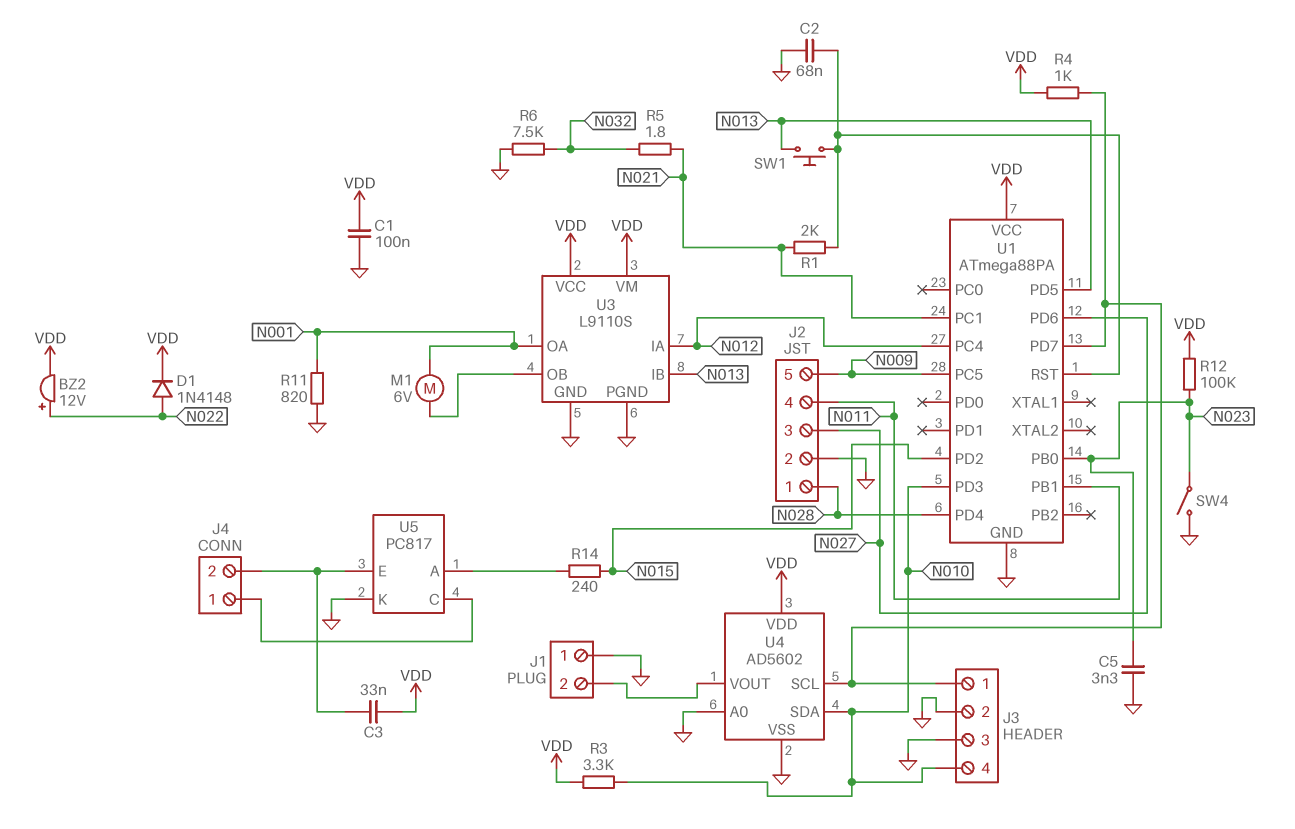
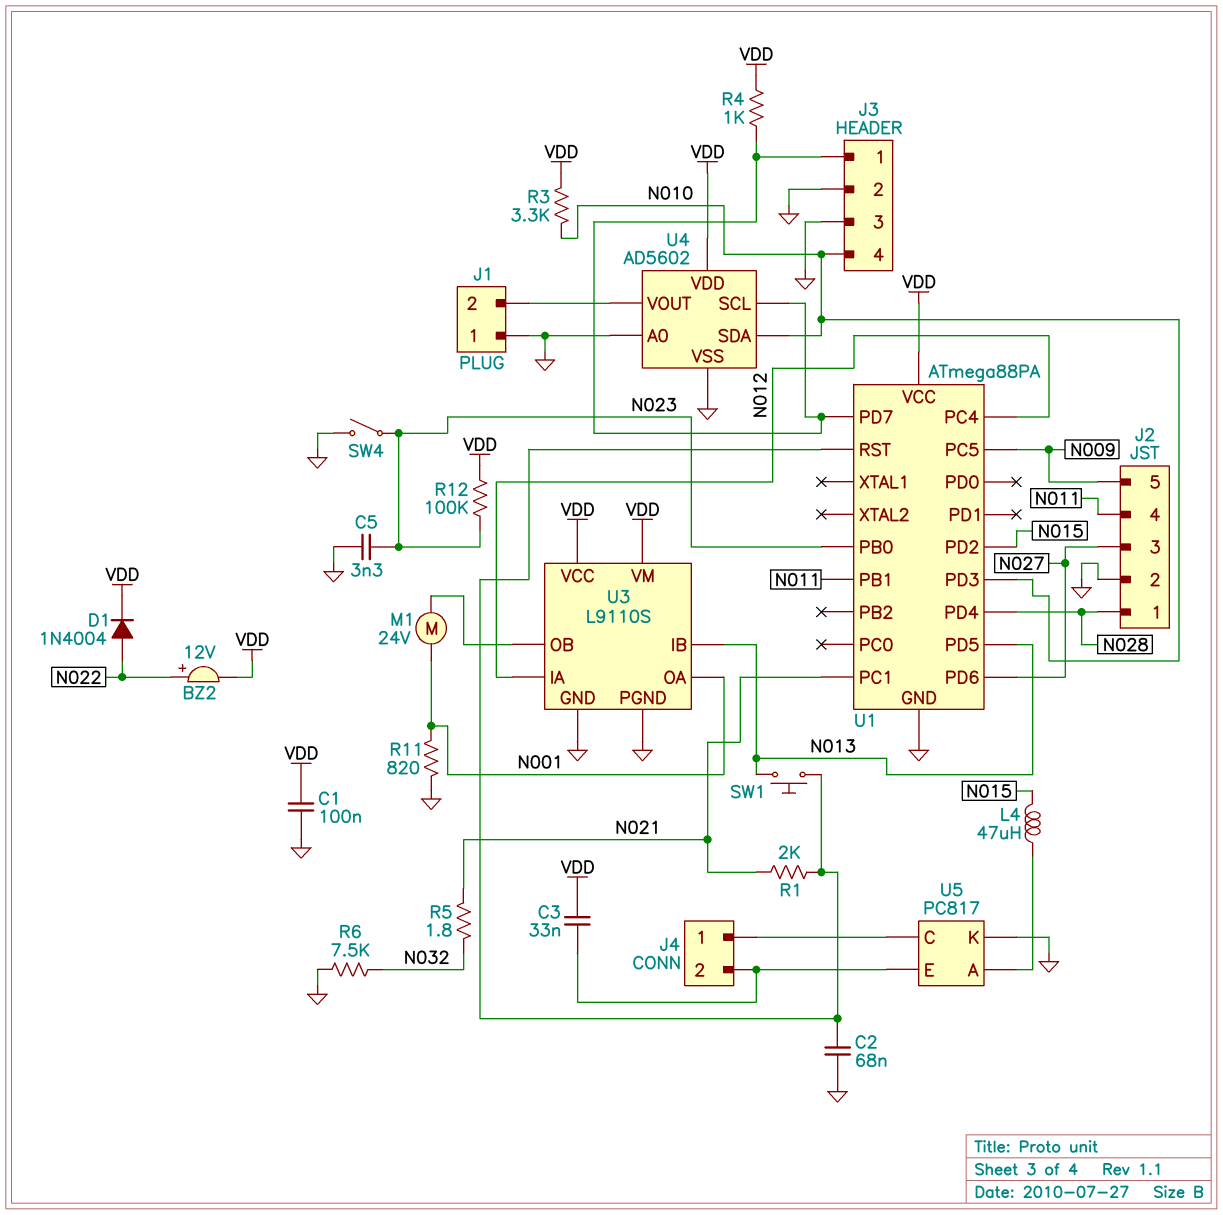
D1: diode 1N4148 (A N022, K VDD) -> diode 1N4004 (A N022, K VDD)
L4: none -> 47uH (N015, U5/A)
M1: motor 6V (N001, U3/OB) -> motor 24V (N001, U3/OB)
R14: 240 (N015, U5/A) -> none

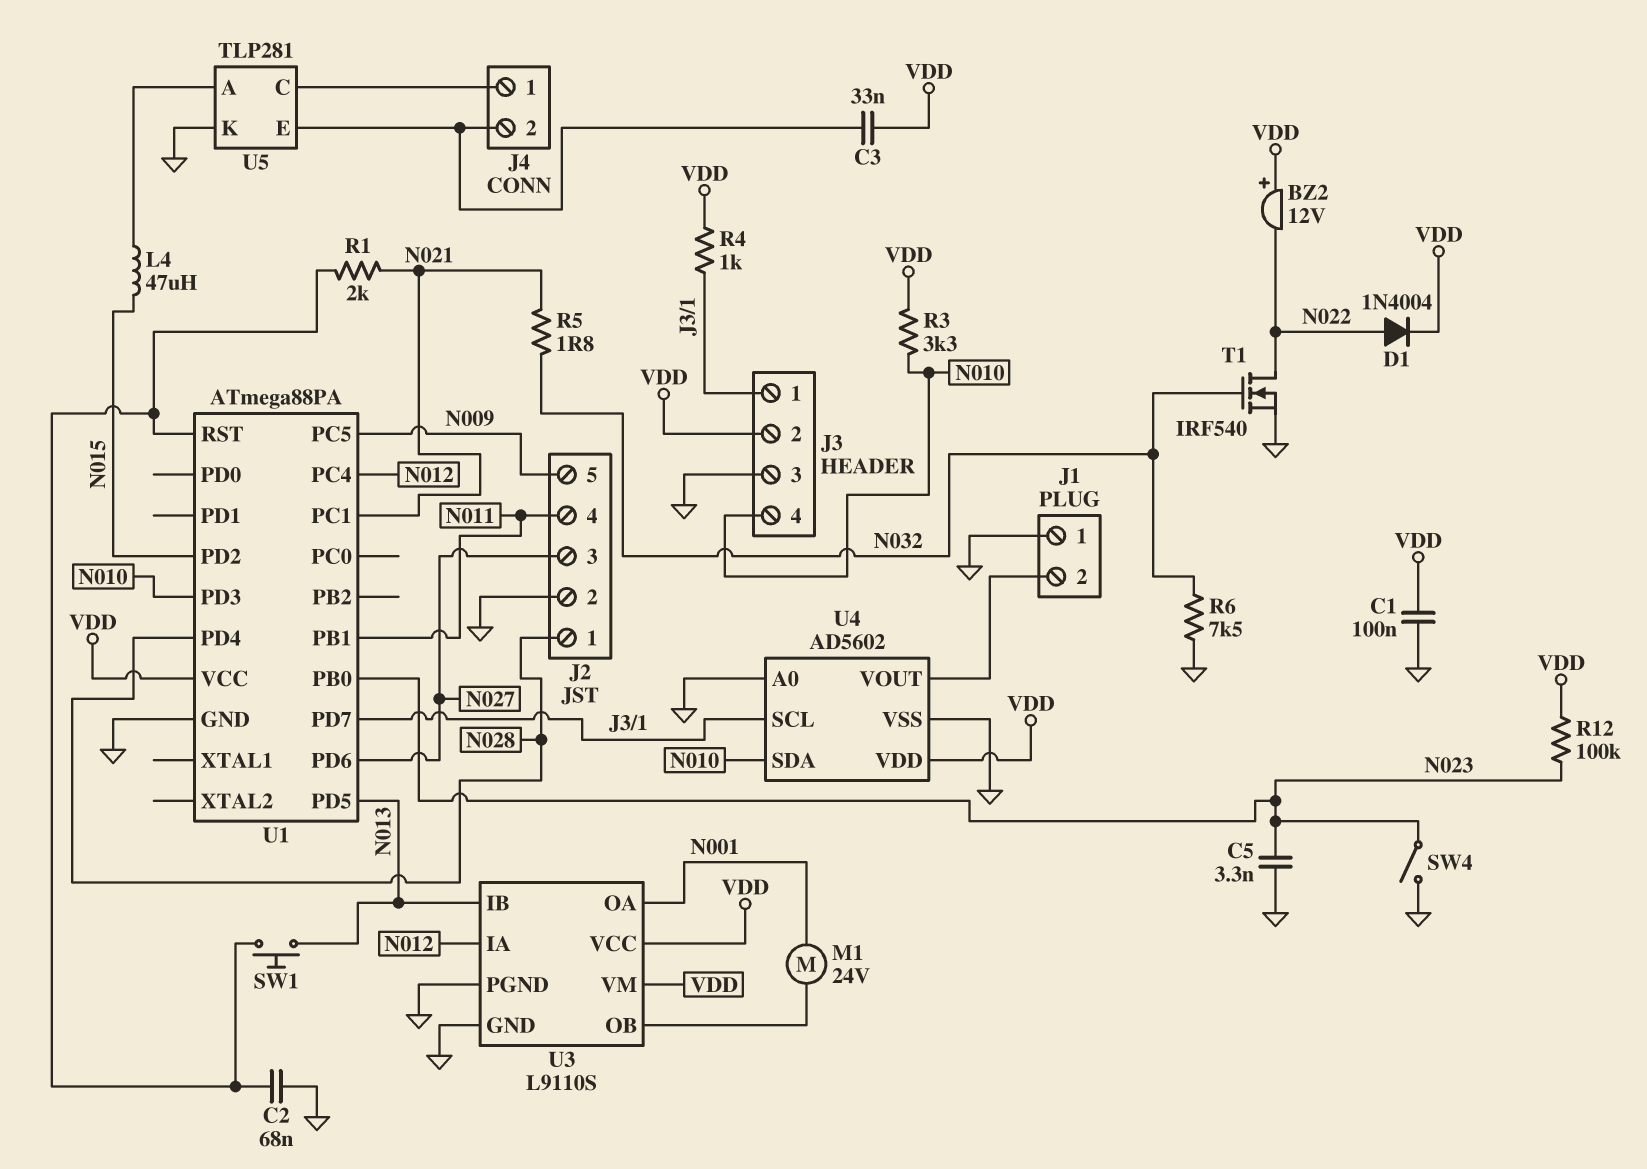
BZ2: buzzer 12V (plus N022, minus VDD) -> buzzer 12V (plus VDD, minus N022)
J3 pin 2: GND -> VDD
R11: 820 (GND, N001) -> none
T1: none -> NMOS IRF540 (G N032, D N022, S GND)
U5: PC817 -> TLP281

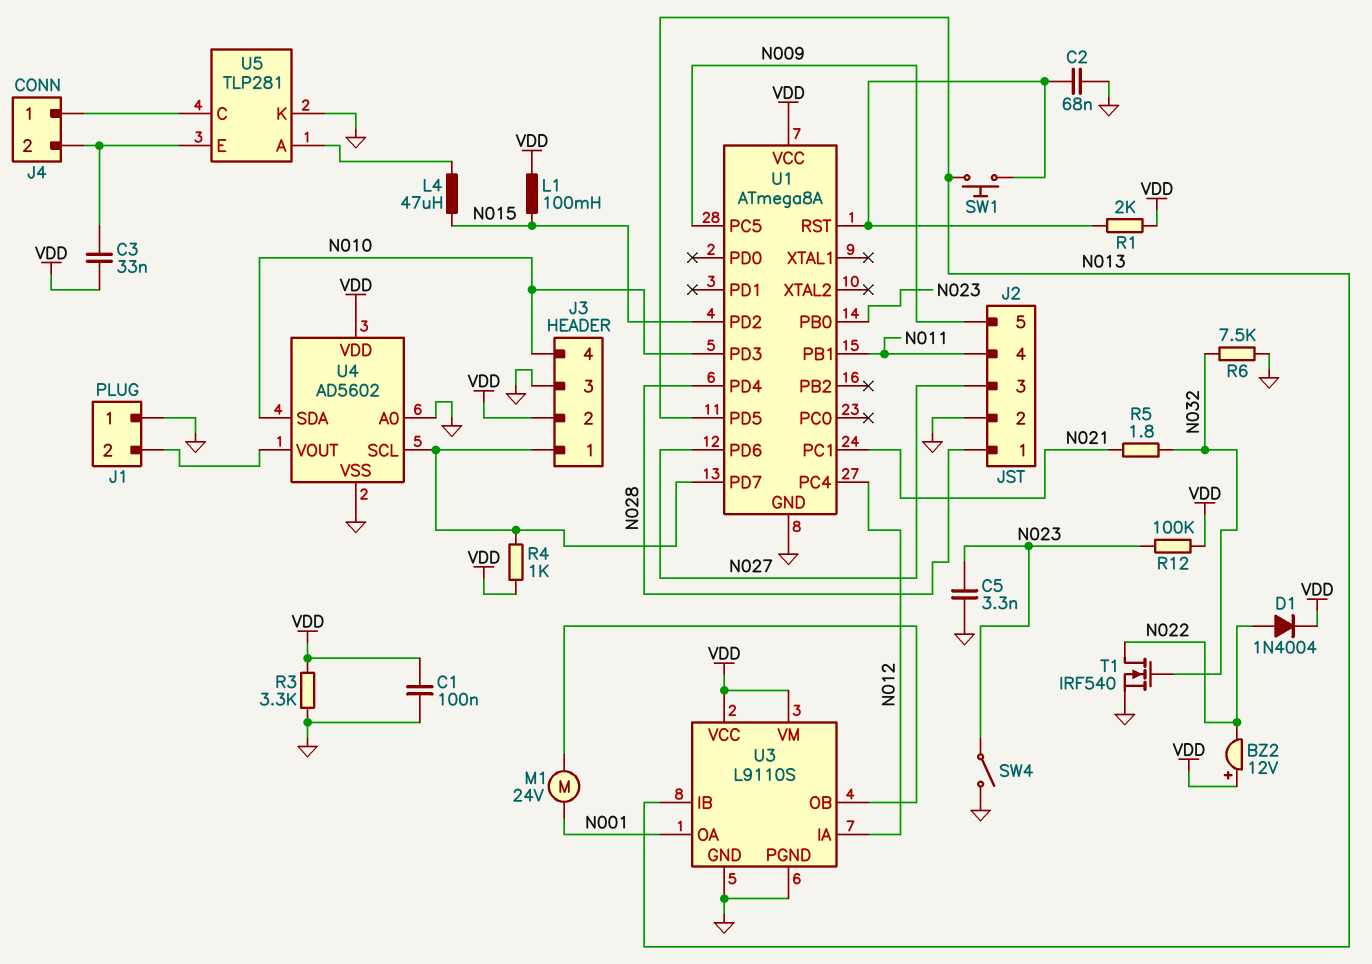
L1: none -> 100mH (N015, VDD)
R1: 2k (N021, U1/RST) -> 2k (U1/RST, VDD)
R3: 3.3k (N010, VDD) -> 3.3k (GND, VDD)
U1: ATmega88PA -> ATmega8A

